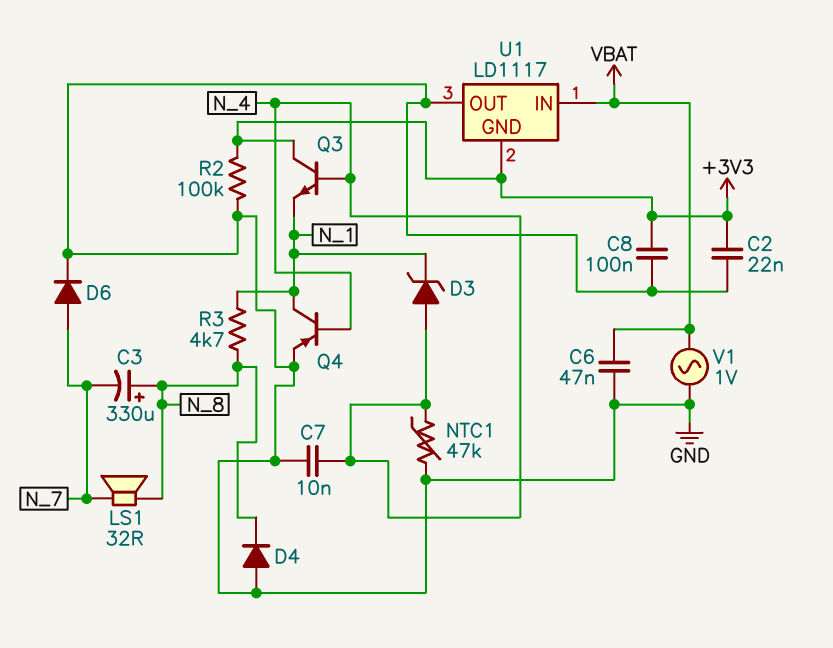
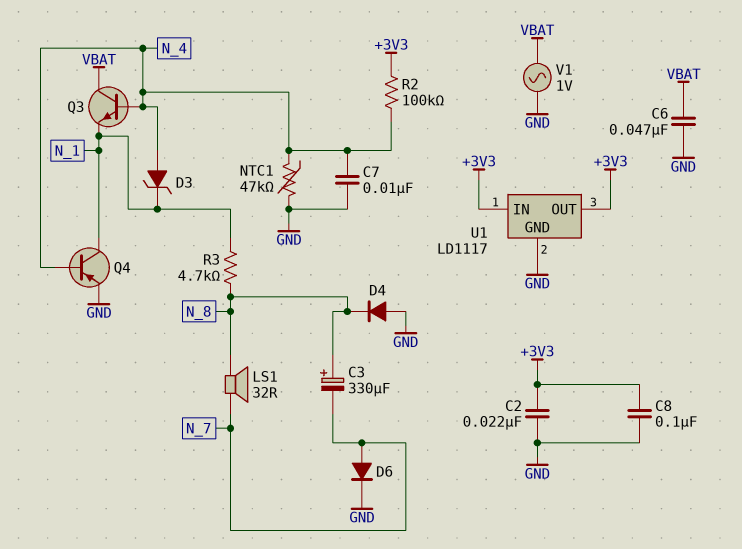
Q3: NPN (B N_4, C +3V3, E N_1) -> NPN (B N_4, C VBAT, E N_1)
R2: 100k (+3V3, GND) -> 100k (+3V3, N_4)
U1 pin GND: +3V3 -> GND
U1 pin IN: VBAT -> +3V3
U1 pin OUT: GND -> +3V3

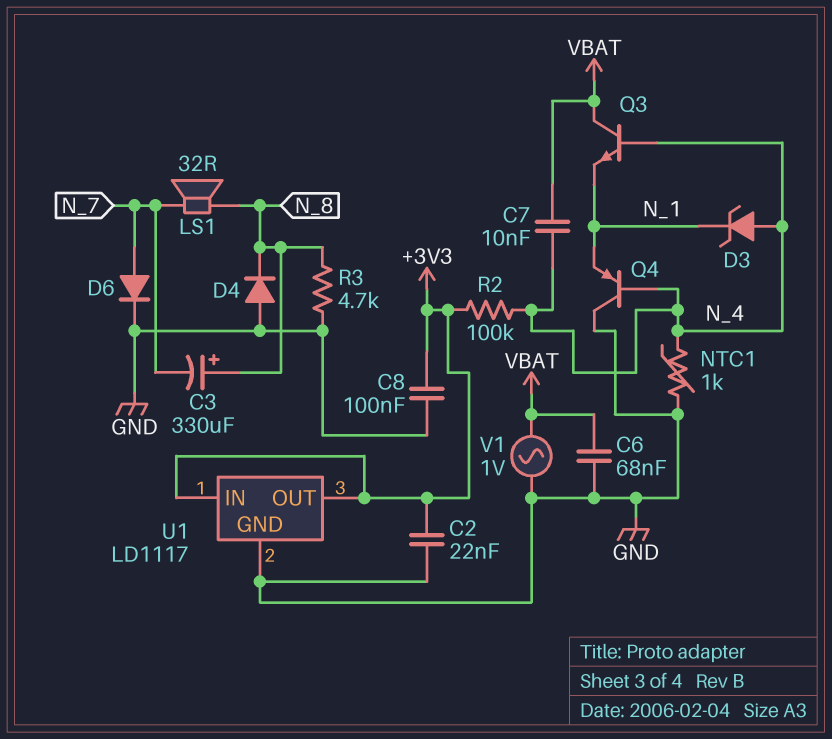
C6: 47nF (GND, VBAT) -> 68nF (GND, VBAT)
C7: 10nF (GND, N_4) -> 10nF (N_4, VBAT)
NTC1: 47k (GND, N_4) -> 1k (GND, N_4)
Q4: PNP (B N_4, C N_1, E GND) -> PNP (B N_4, C GND, E N_1)
R3: 4.7k (N_1, N_8) -> 4.7k (GND, N_8)

